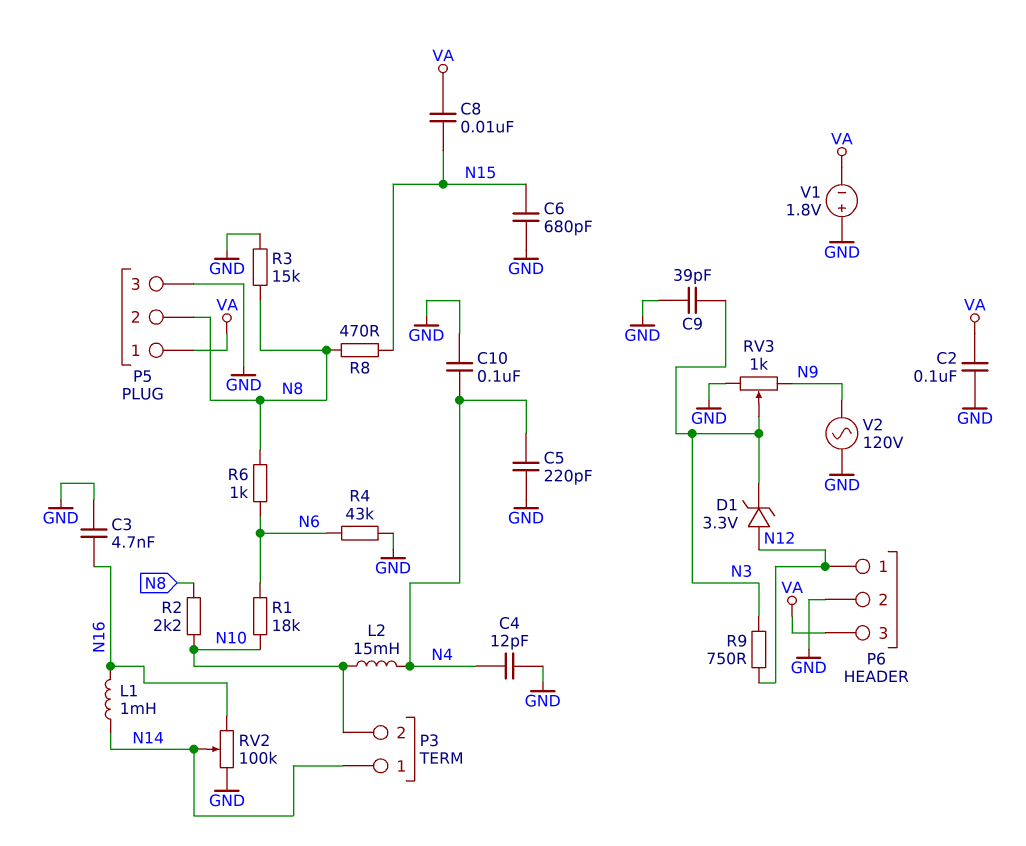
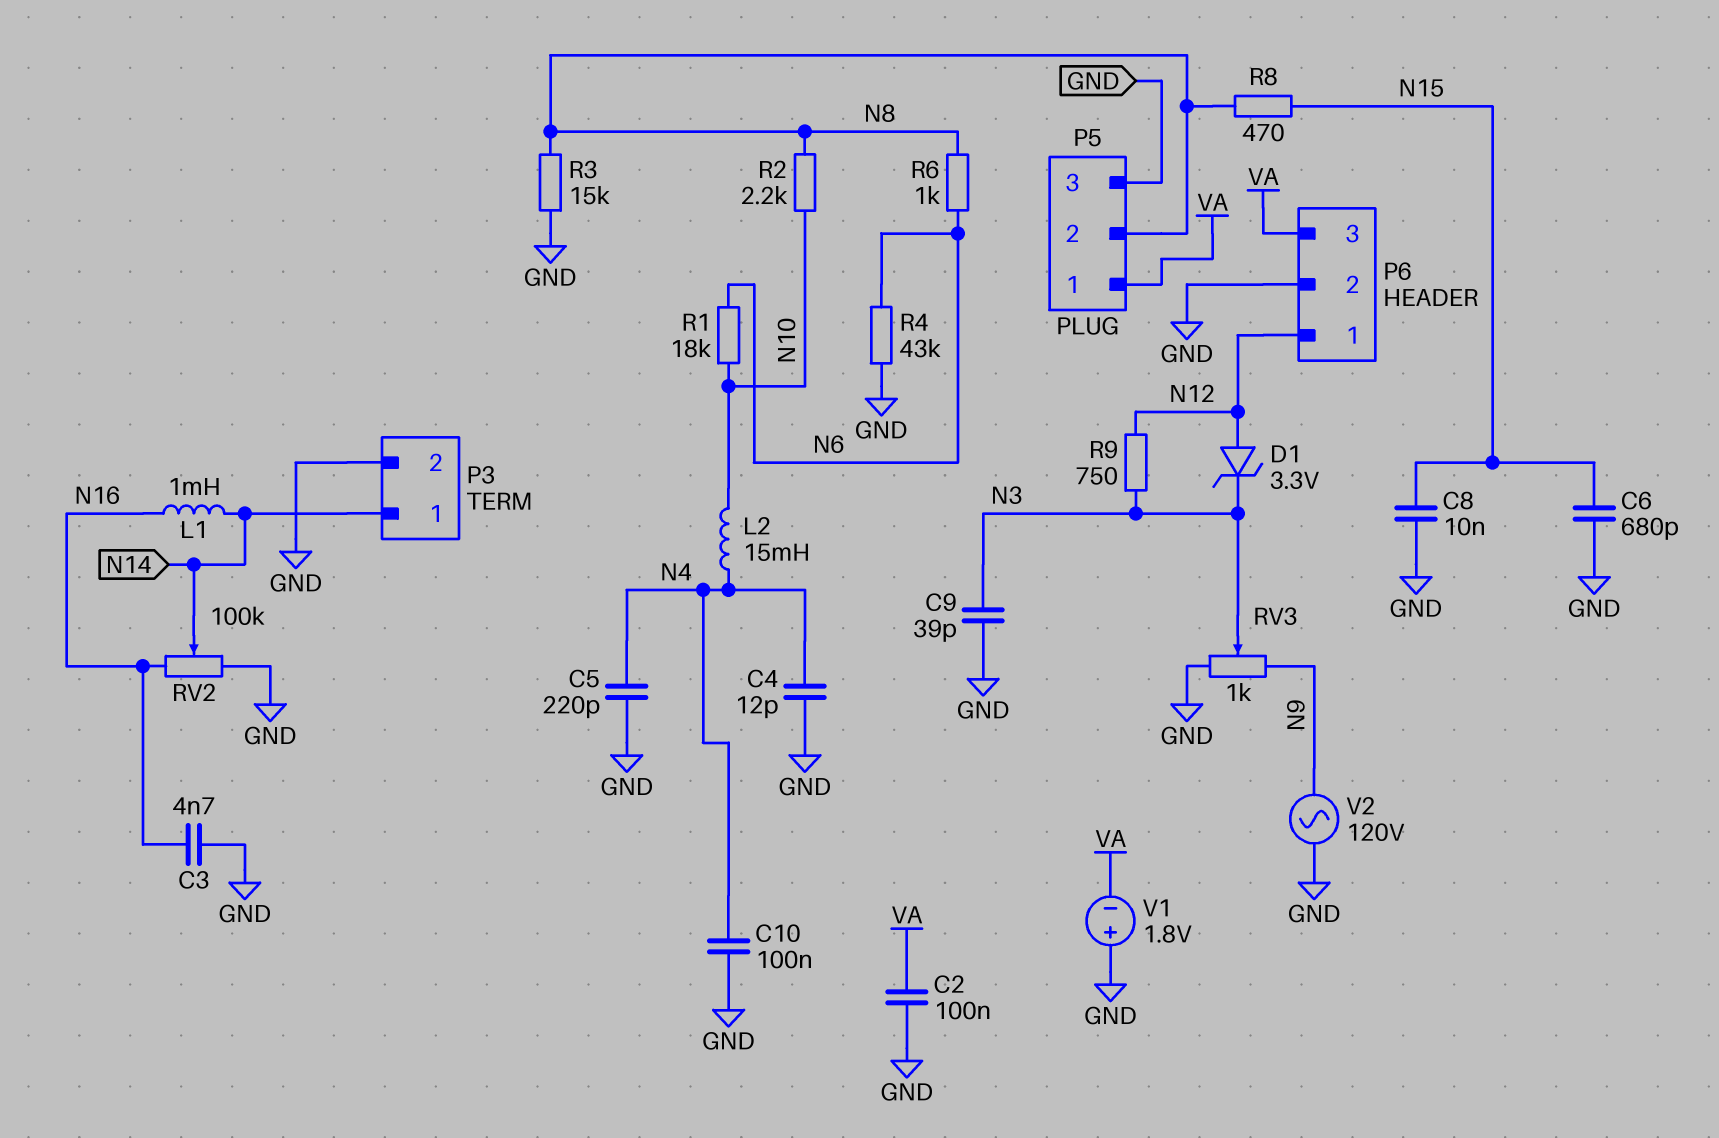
C8: 10nF (N15, VA) -> 10nF (GND, N15)
P3 pin 2: N10 -> GND

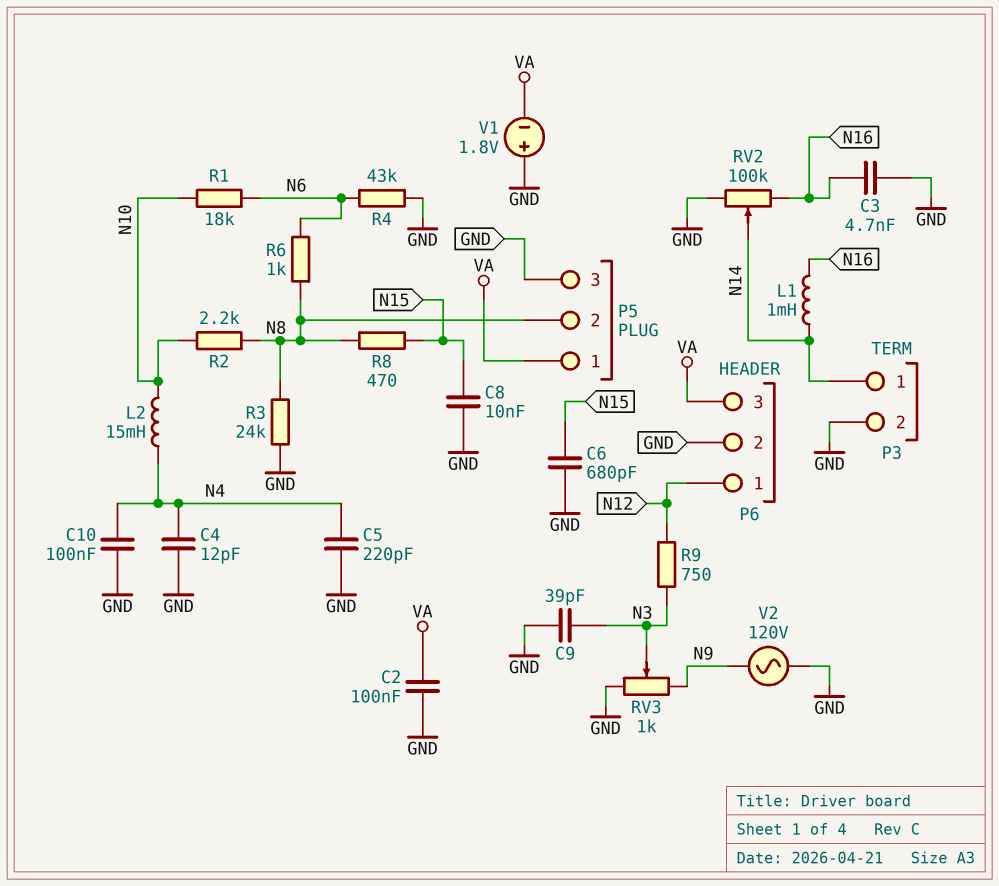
D1: zener 3.3V (A N12, K N3) -> none
R3: 15k (GND, N8) -> 24k (GND, N8)

